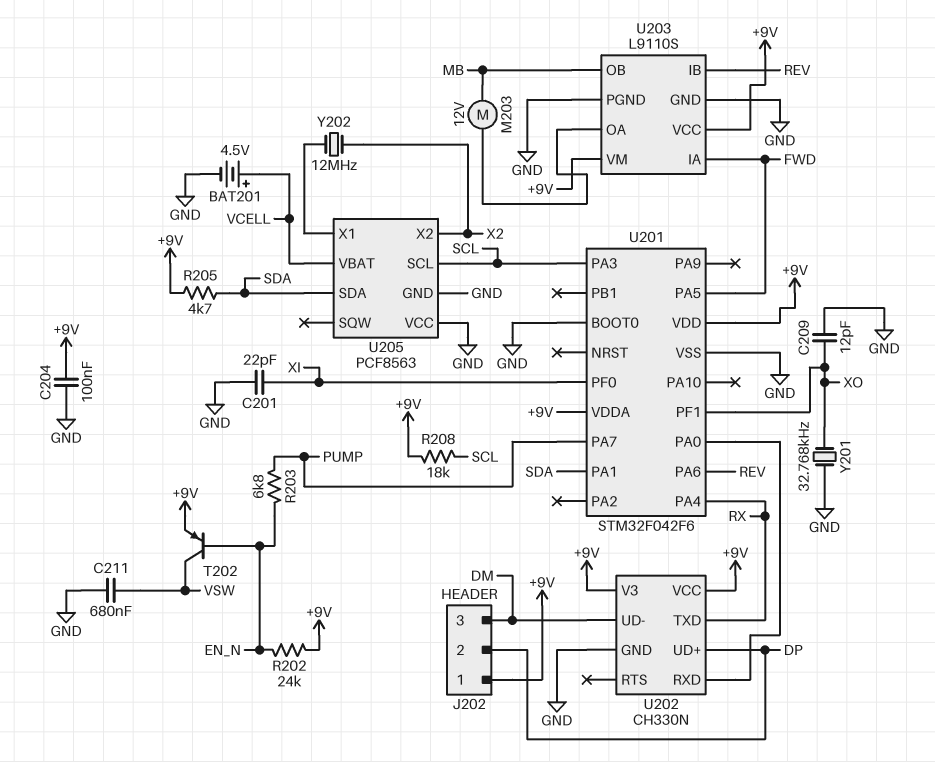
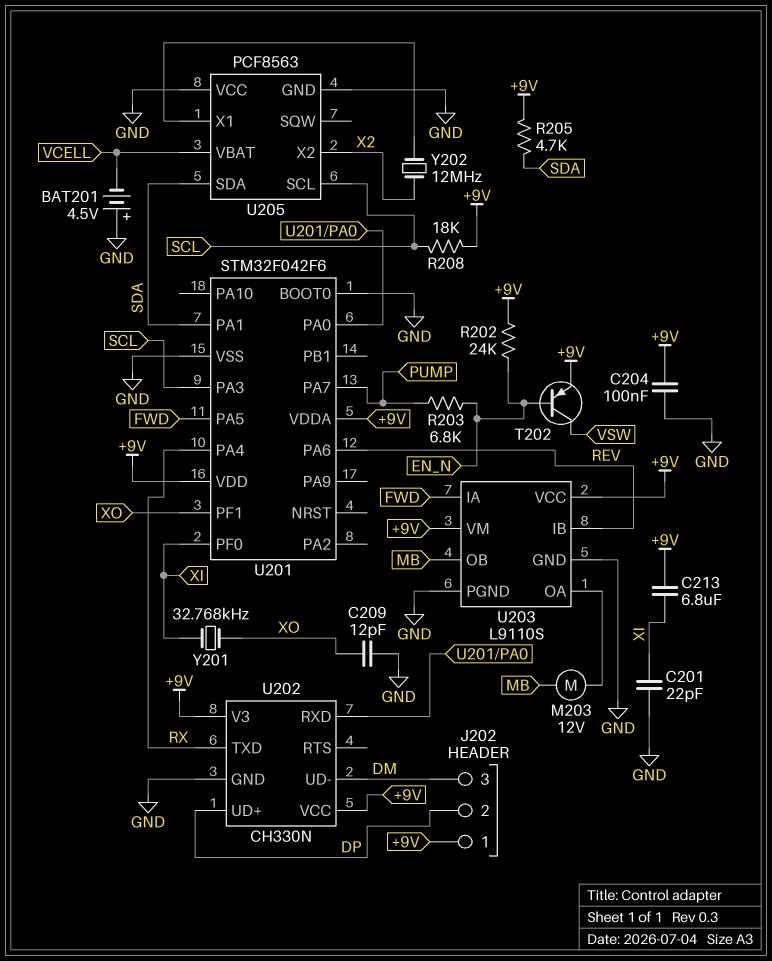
BAT201: 4.5V (plus VCELL, minus GND) -> 4.5V (plus GND, minus VCELL)
C211: 680nF (GND, VSW) -> none
C213: none -> 6.8uF (+9V, XI)
Y201: 32.768kHz (GND, XO) -> 32.768kHz (XI, XO)

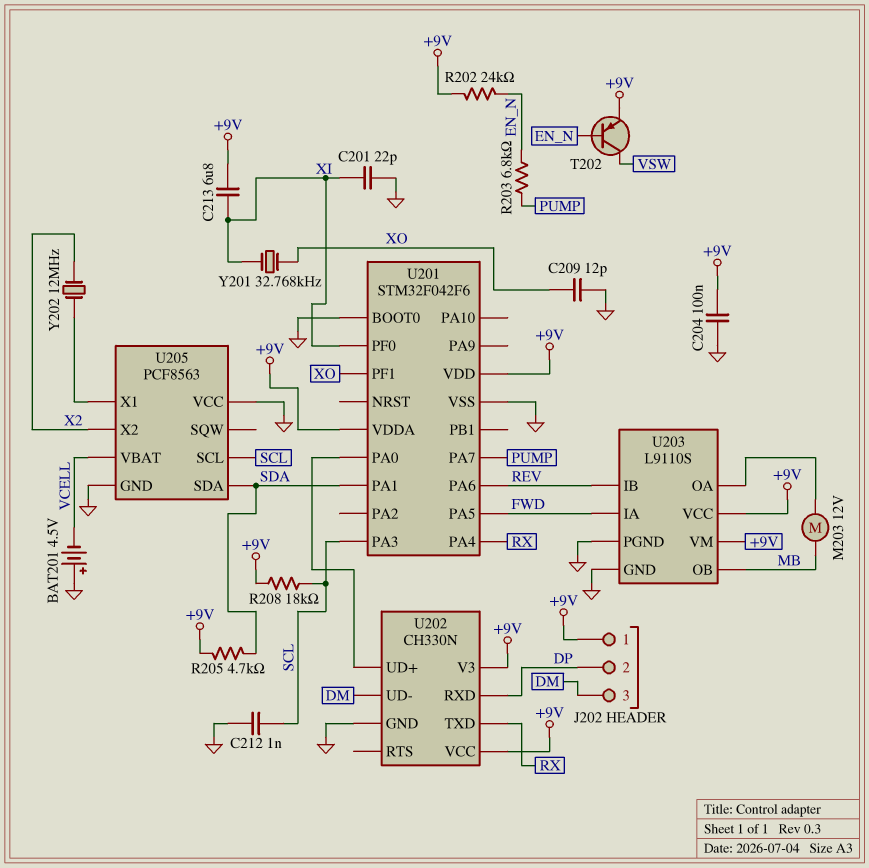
C212: none -> 1nF (GND, SCL)
U202 pin RXD: U201/PA0 -> DP
U202 pin UD+: DP -> U201/PA0

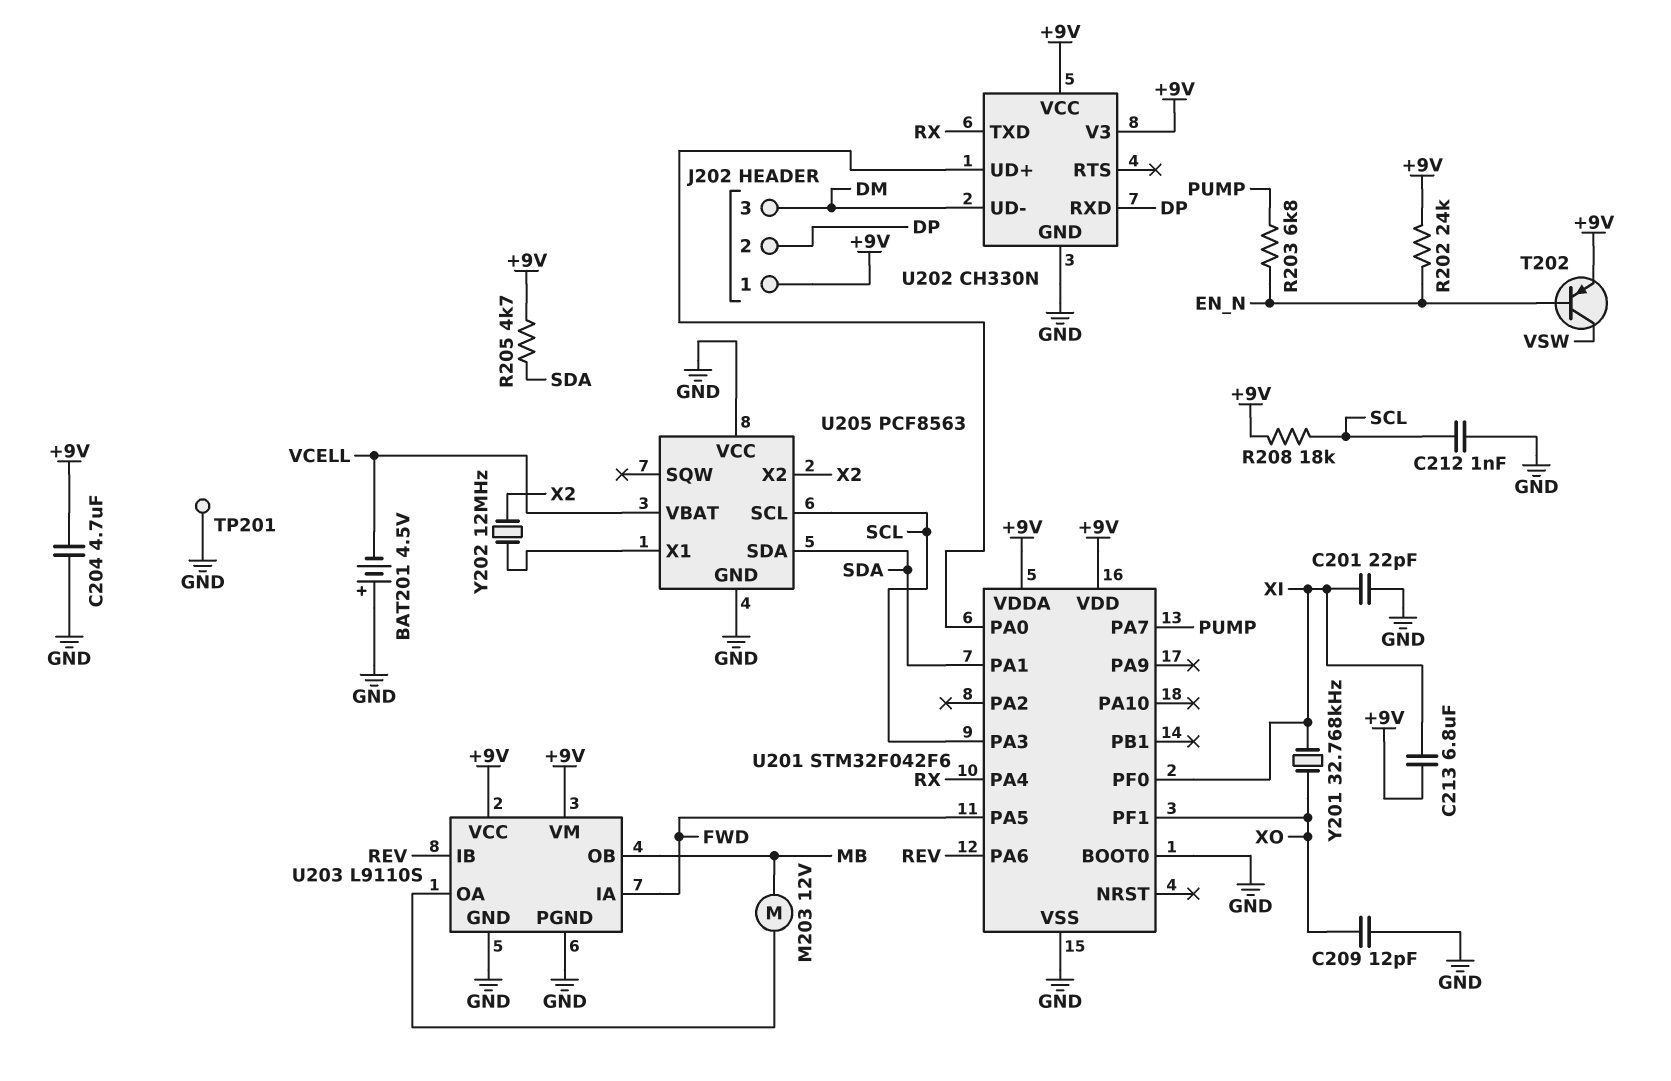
C204: 100nF (+9V, GND) -> 4.7uF (+9V, GND)
TP201: none -> test point (GND)

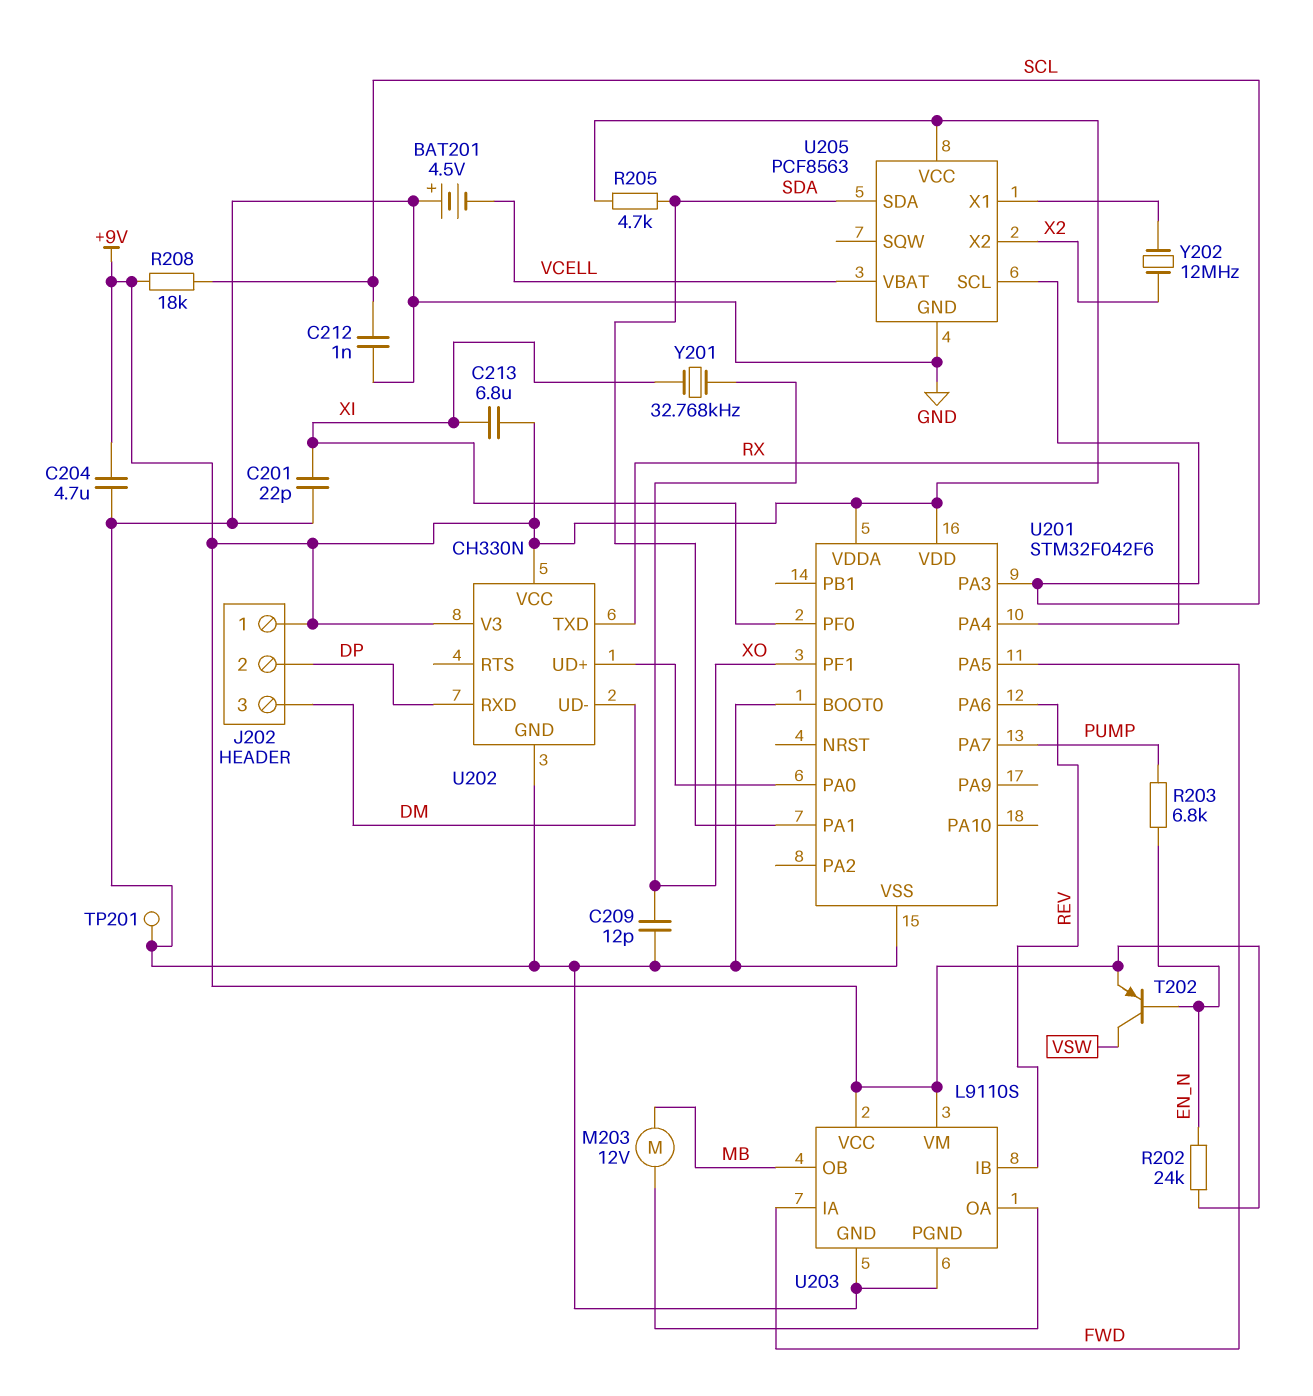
U205 pin VCC: GND -> +9V

